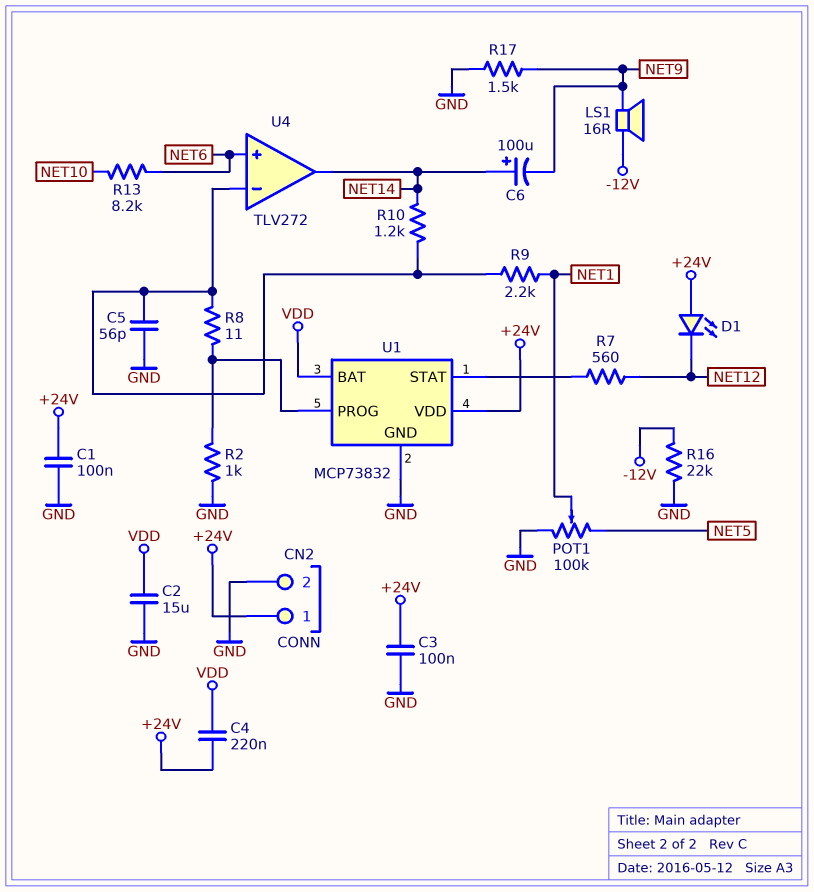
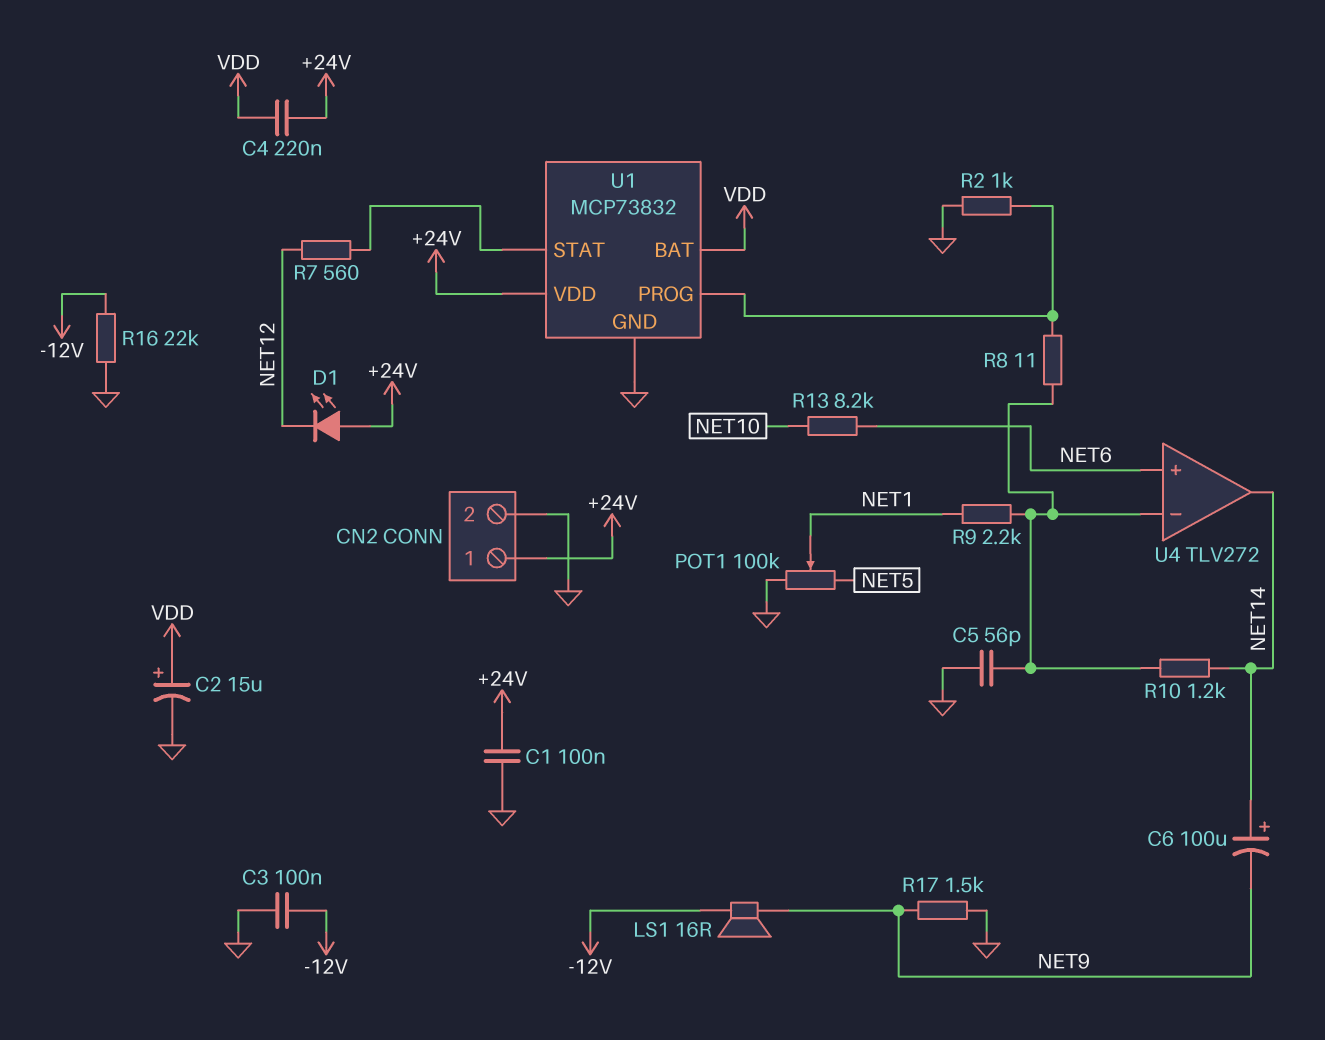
C2: 15uF (GND, VDD) -> 15uF (plus VDD, minus GND)
C3: 100nF (+24V, GND) -> 100nF (-12V, GND)

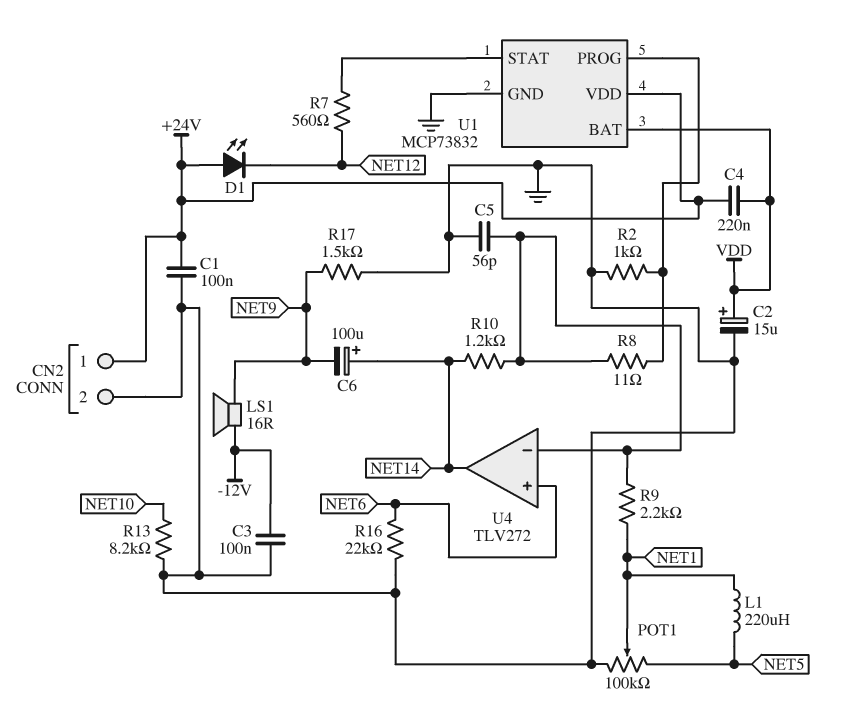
L1: none -> 220uH (NET1, NET5)
R13: 8.2k (NET6, NET10) -> 8.2k (GND, NET10)
R16: 22k (-12V, GND) -> 22k (GND, NET6)

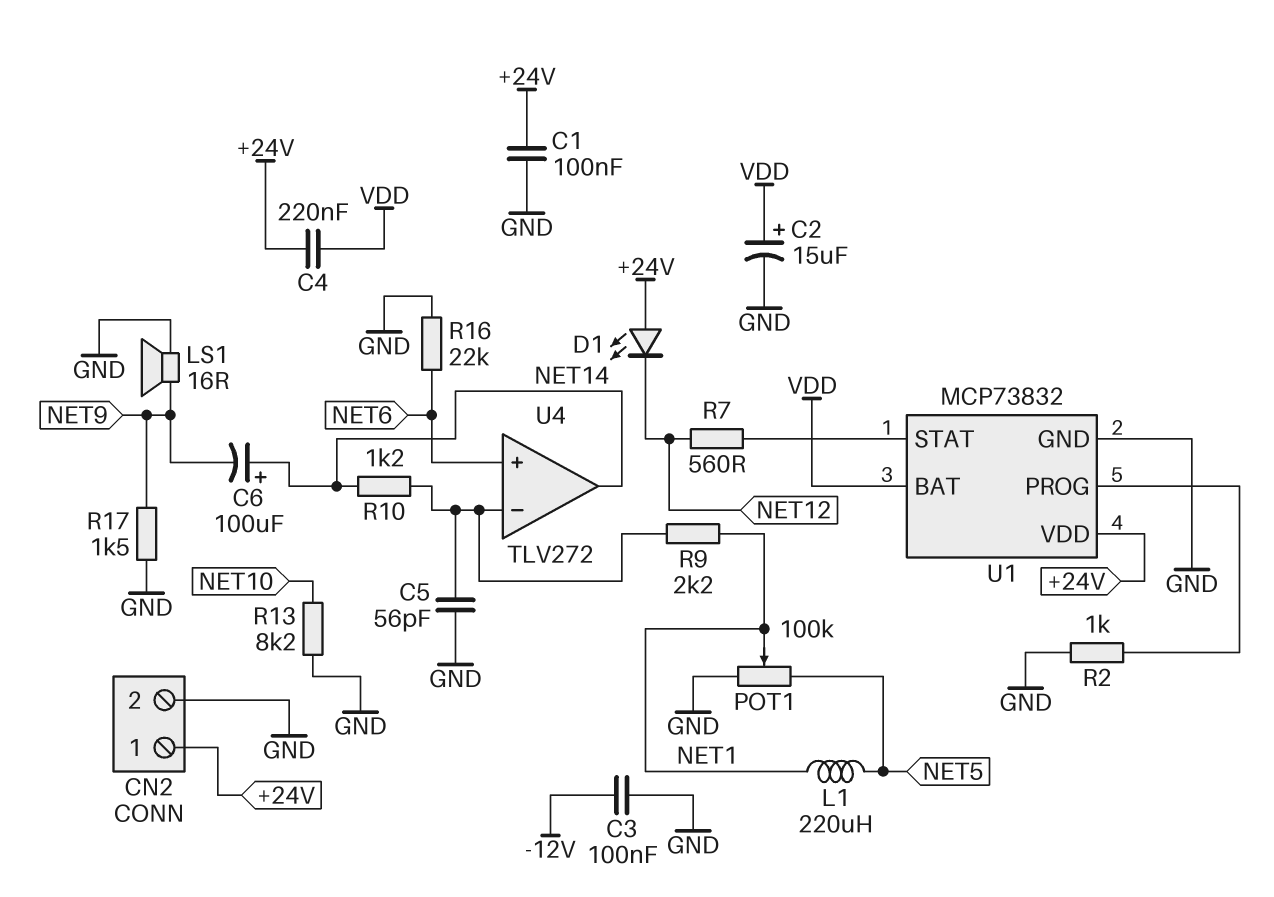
LS1: speaker 16R (-12V, NET9) -> speaker 16R (GND, NET9)
R8: 11 (U1/PROG, U4/in-) -> none

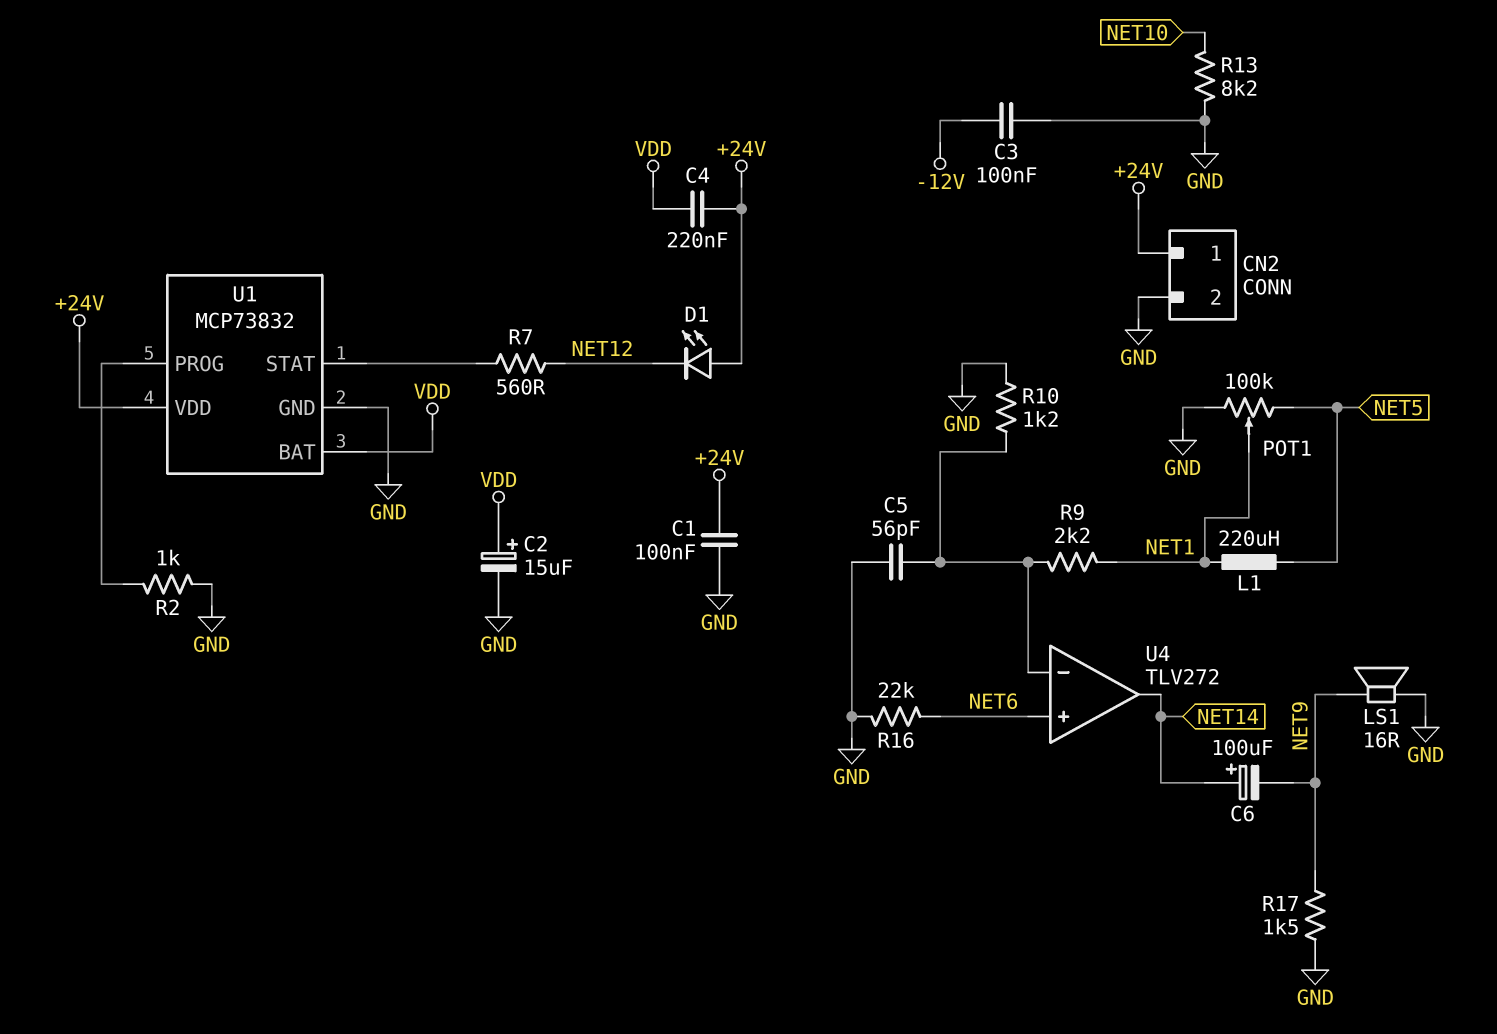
R10: 1.2k (NET14, U4/in-) -> 1.2k (GND, U4/in-)

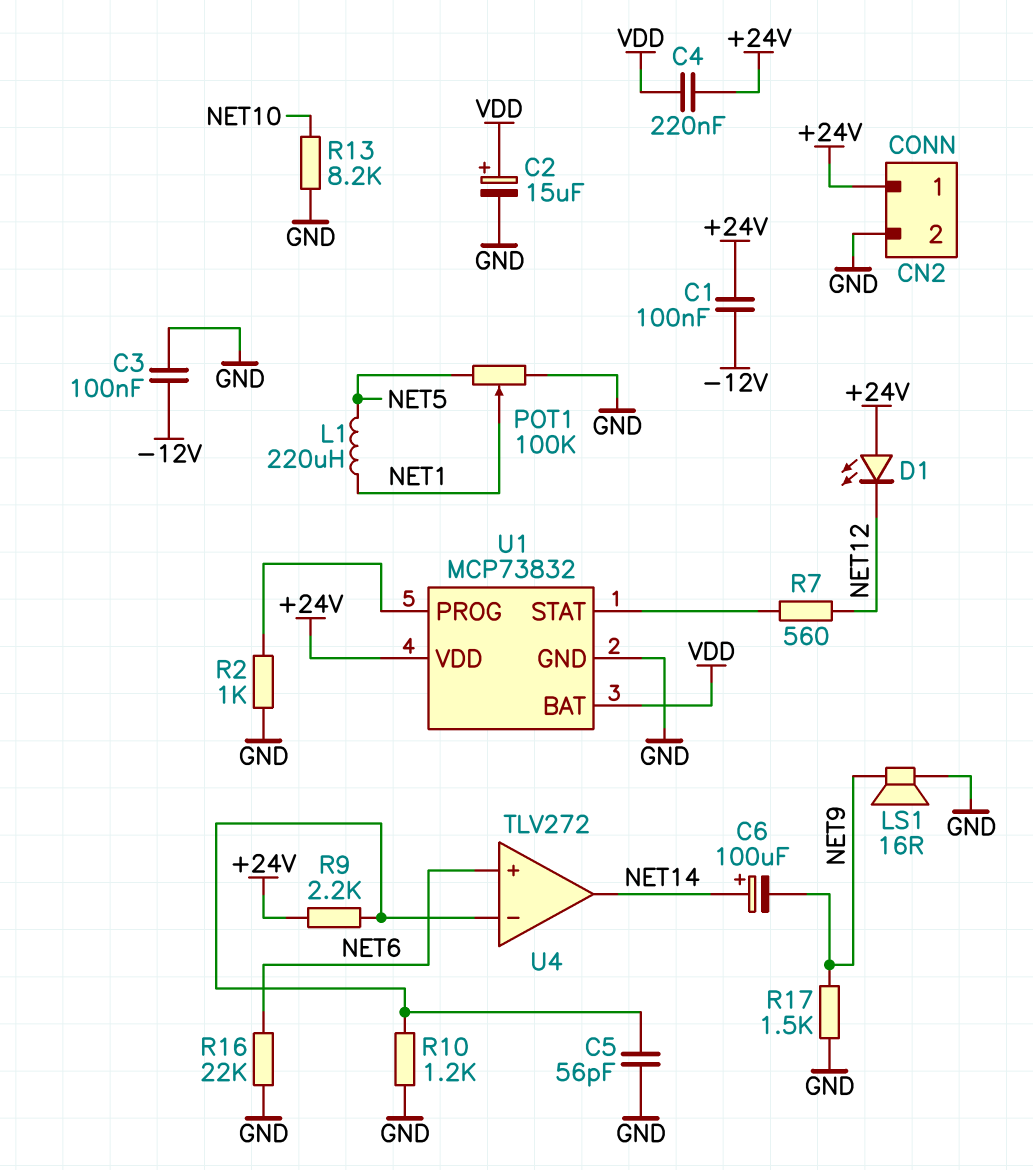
C1: 100nF (+24V, GND) -> 100nF (+24V, -12V)
R9: 2.2k (NET1, U4/in-) -> 2.2k (+24V, U4/in-)

